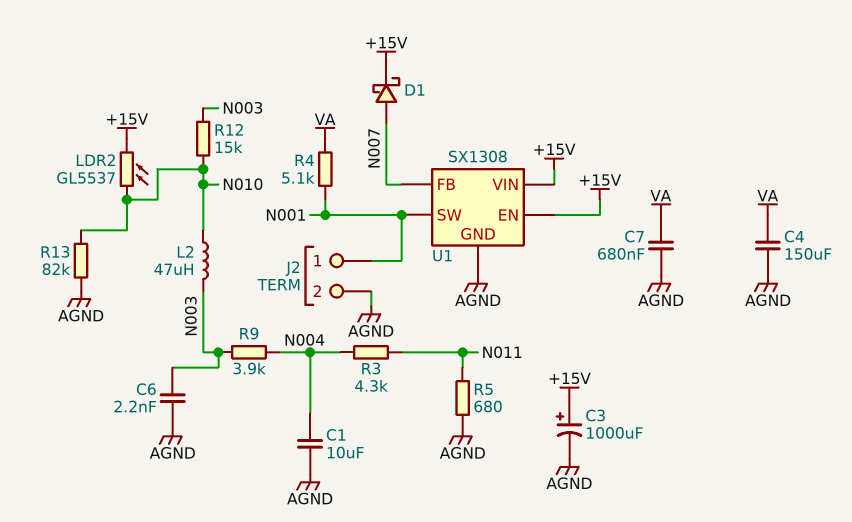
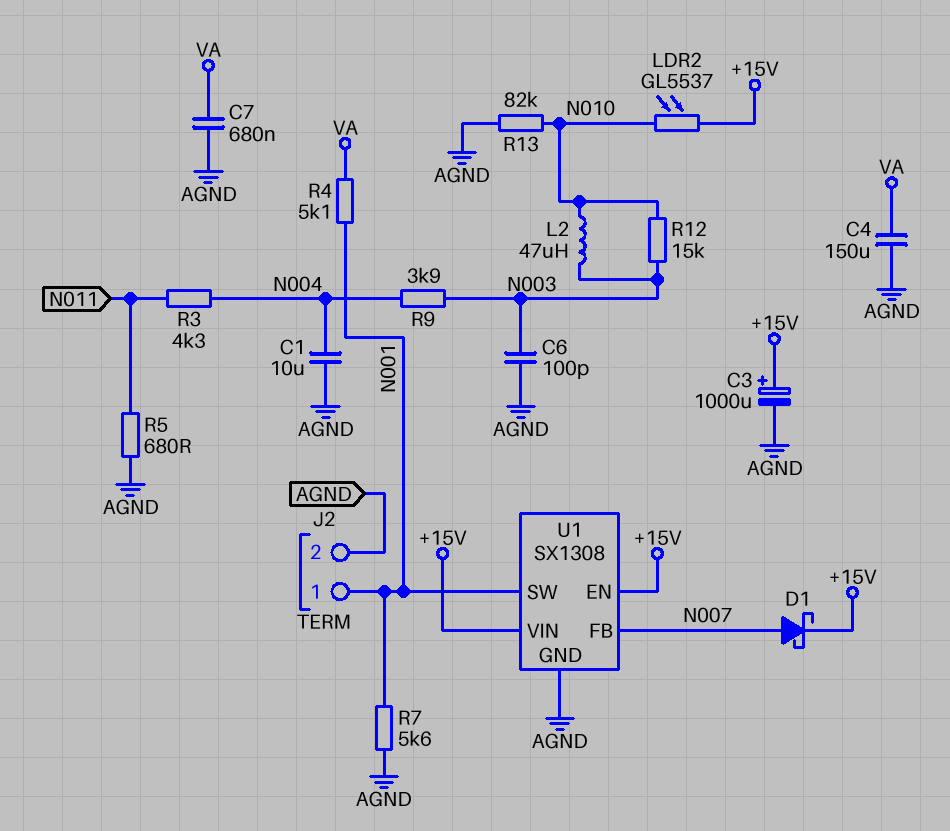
C6: 2.2nF (AGND, N003) -> 100pF (AGND, N003)
R7: none -> 5.6k (AGND, N001)

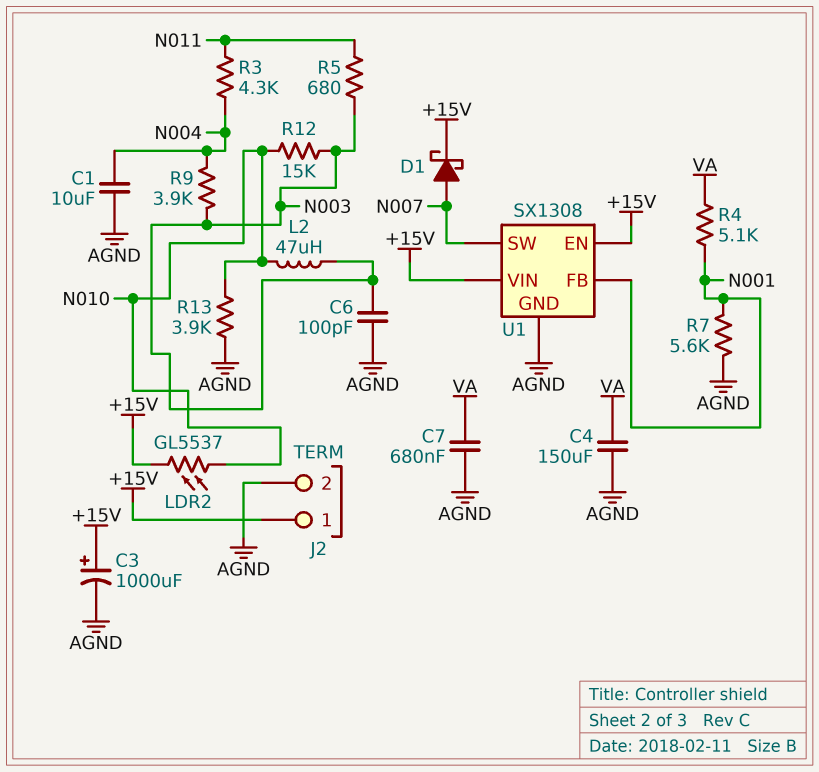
J2 pin 1: N001 -> +15V
R5: 680 (AGND, N011) -> 680 (N003, N011)
R13: 82k (AGND, N010) -> 3.9k (AGND, N010)
U1 pin FB: N007 -> N001
U1 pin SW: N001 -> N007

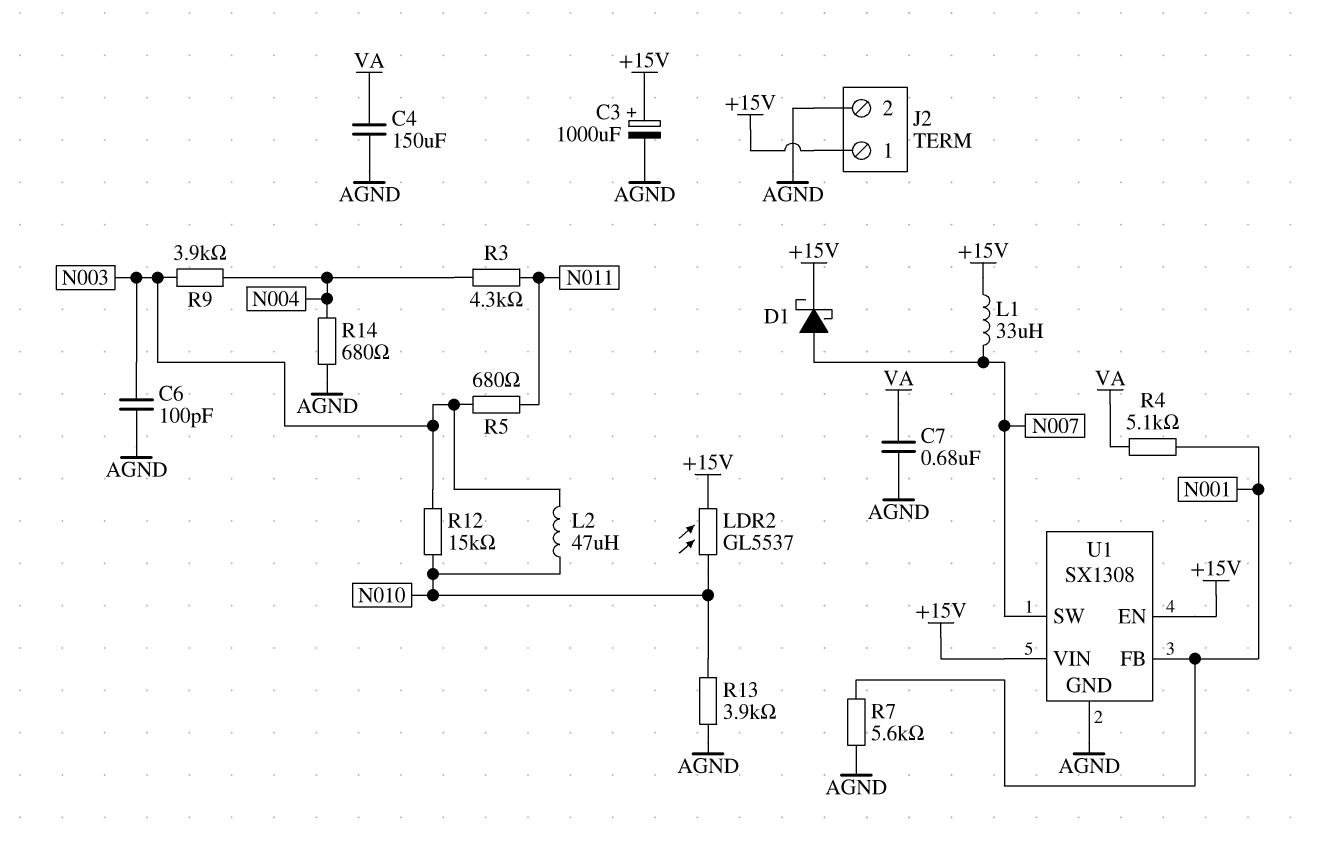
C1: 10uF (AGND, N004) -> none
L1: none -> 33uH (+15V, N007)
R14: none -> 680 (AGND, N004)

